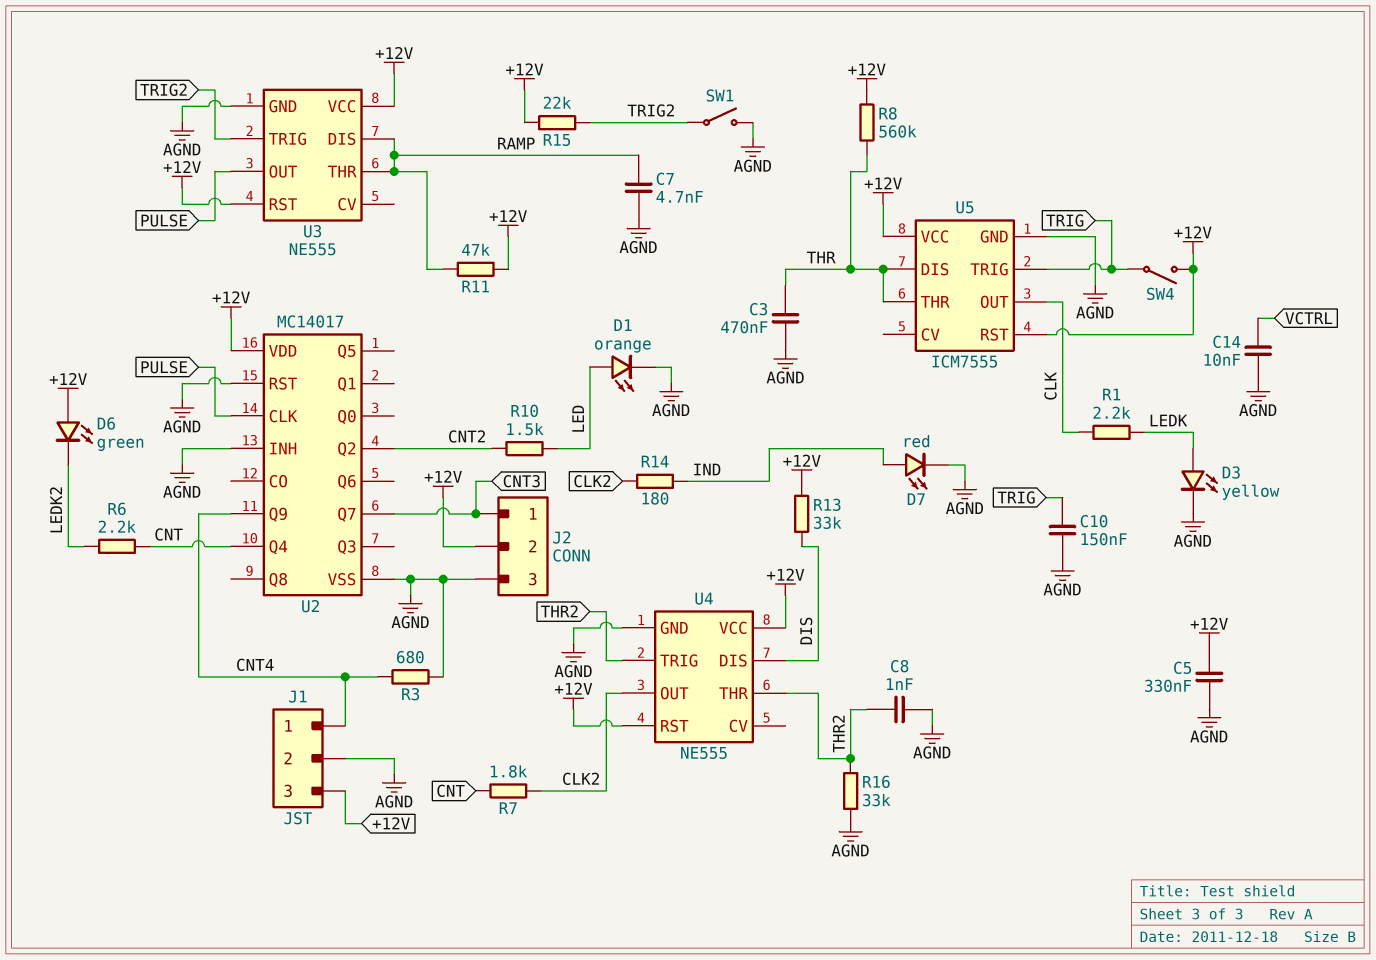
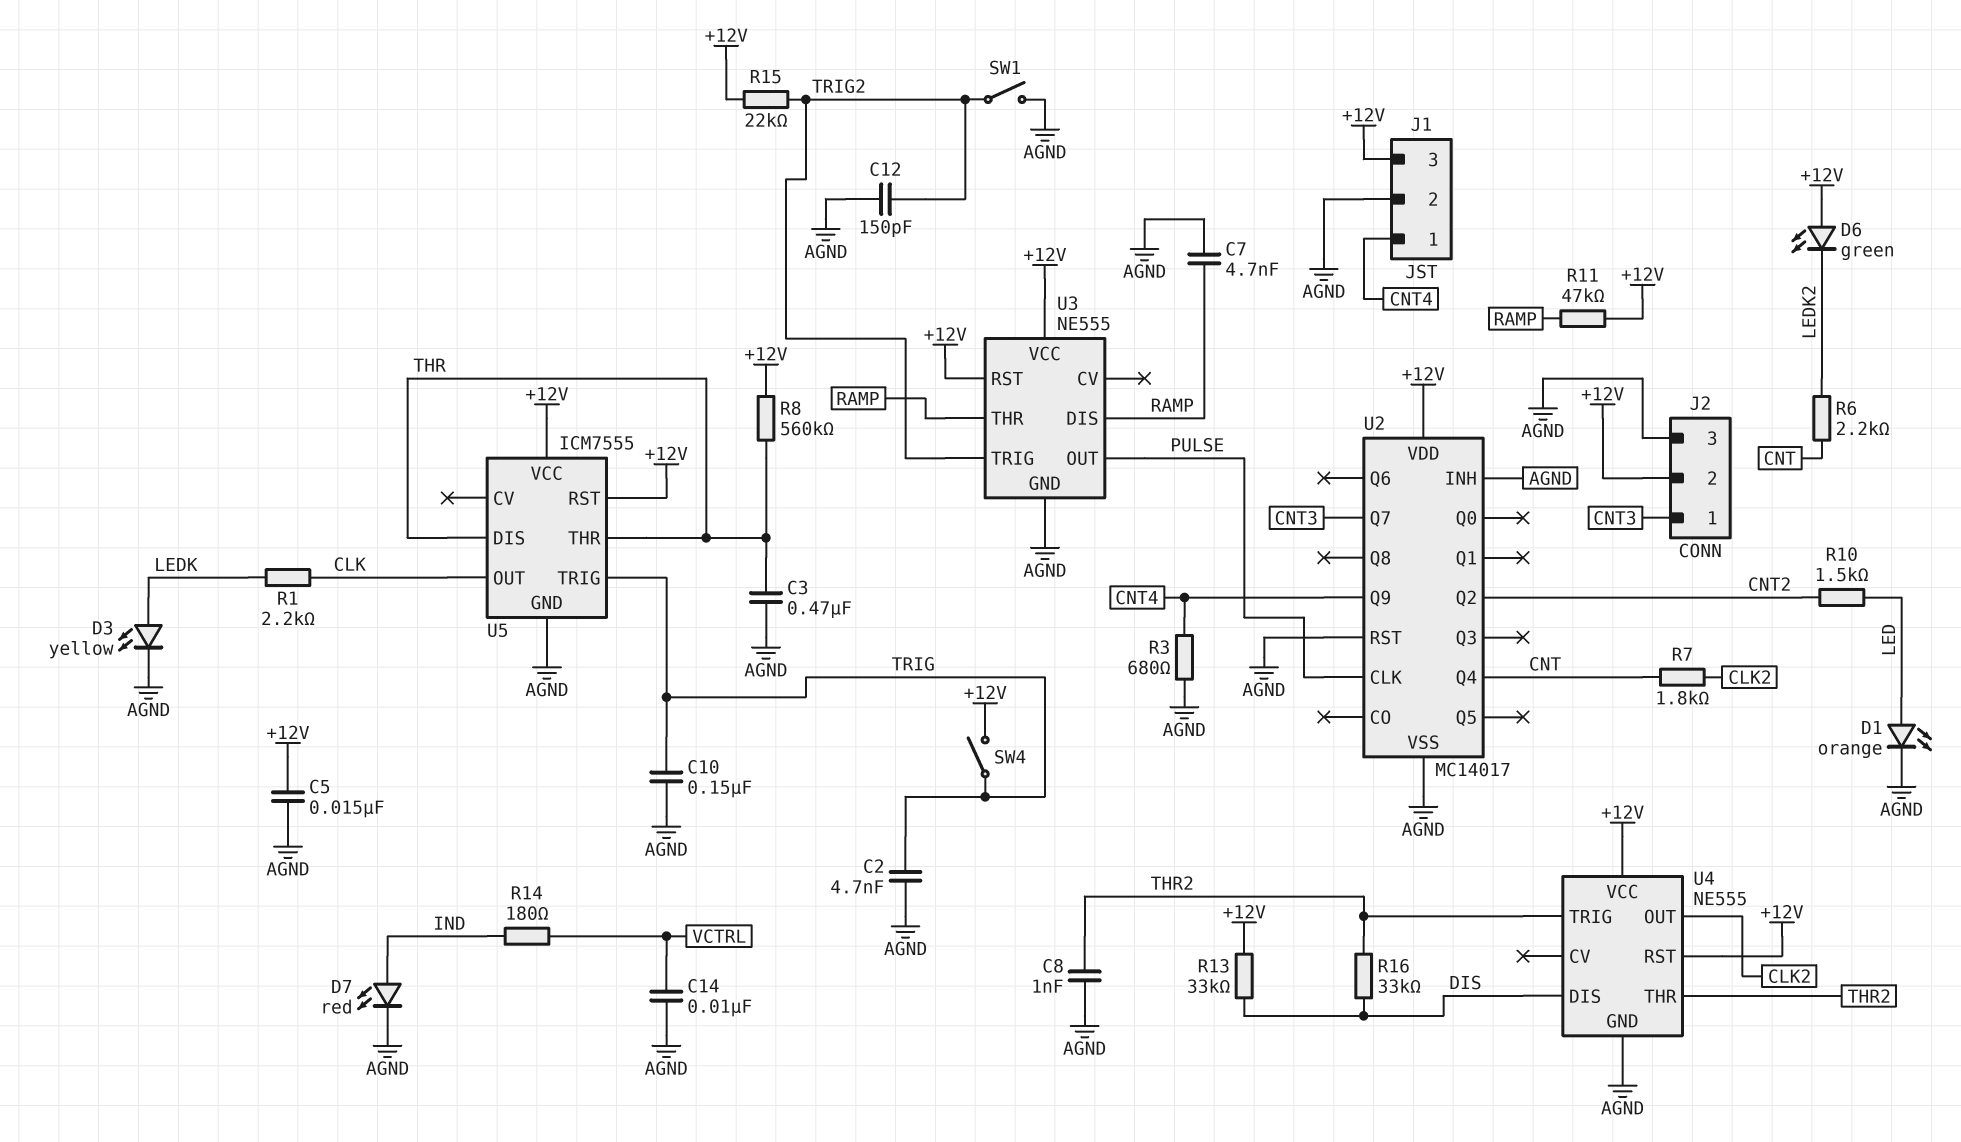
C2: none -> 4.7nF (AGND, TRIG)
C5: 330nF (+12V, AGND) -> 15nF (+12V, AGND)
C12: none -> 150pF (AGND, TRIG2)
R14: 180 (CLK2, IND) -> 180 (IND, VCTRL)
R16: 33k (AGND, THR2) -> 33k (DIS, THR2)

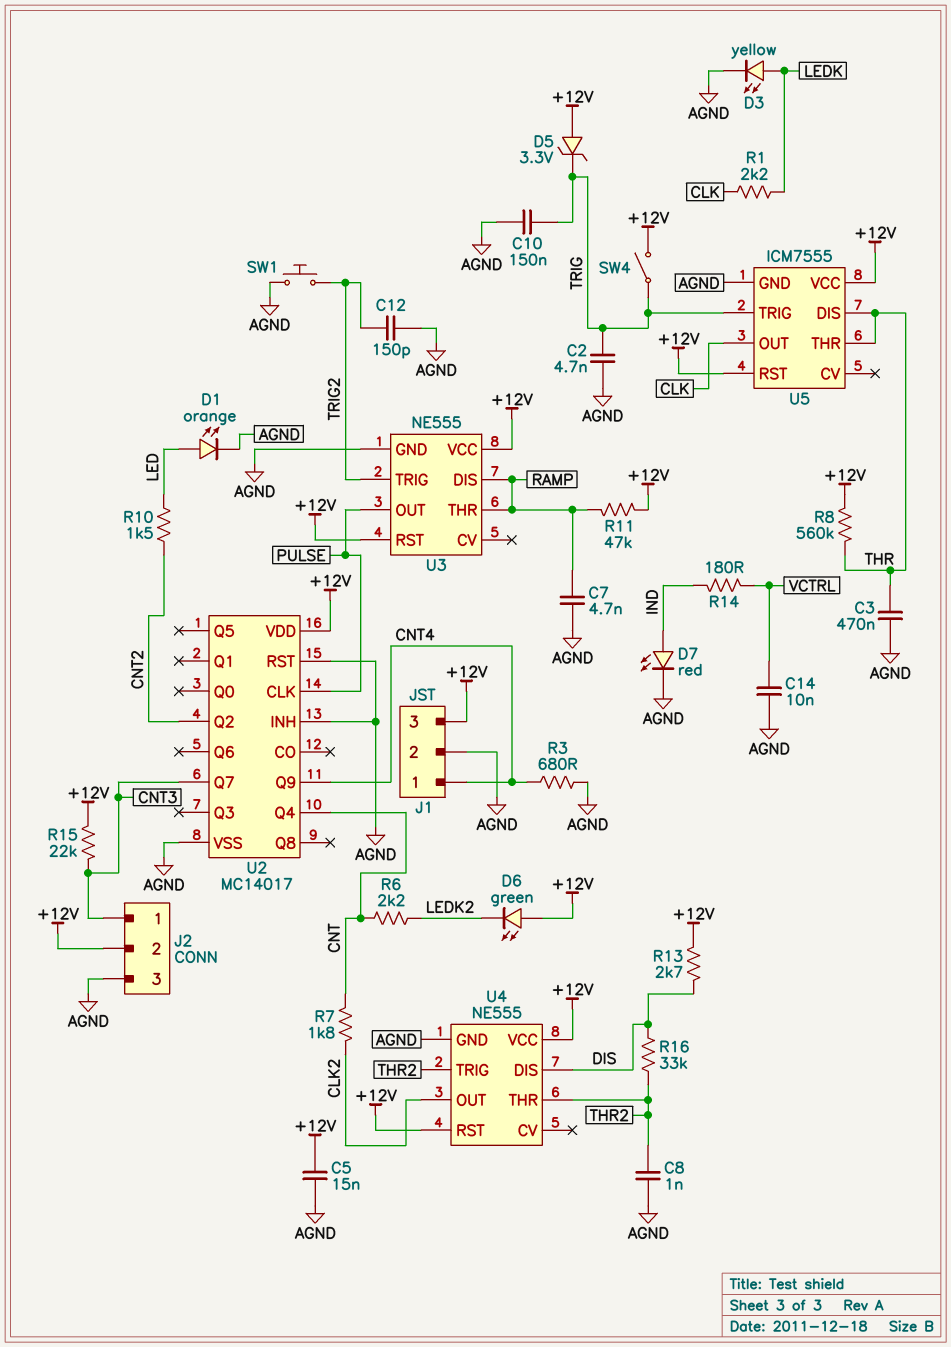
D5: none -> zener 3.3V (A +12V, K TRIG)
R13: 33k (+12V, DIS) -> 2.7k (+12V, DIS)
R15: 22k (+12V, TRIG2) -> 22k (+12V, CNT3)
SW1: switch (AGND, TRIG2) -> button (AGND, TRIG2)

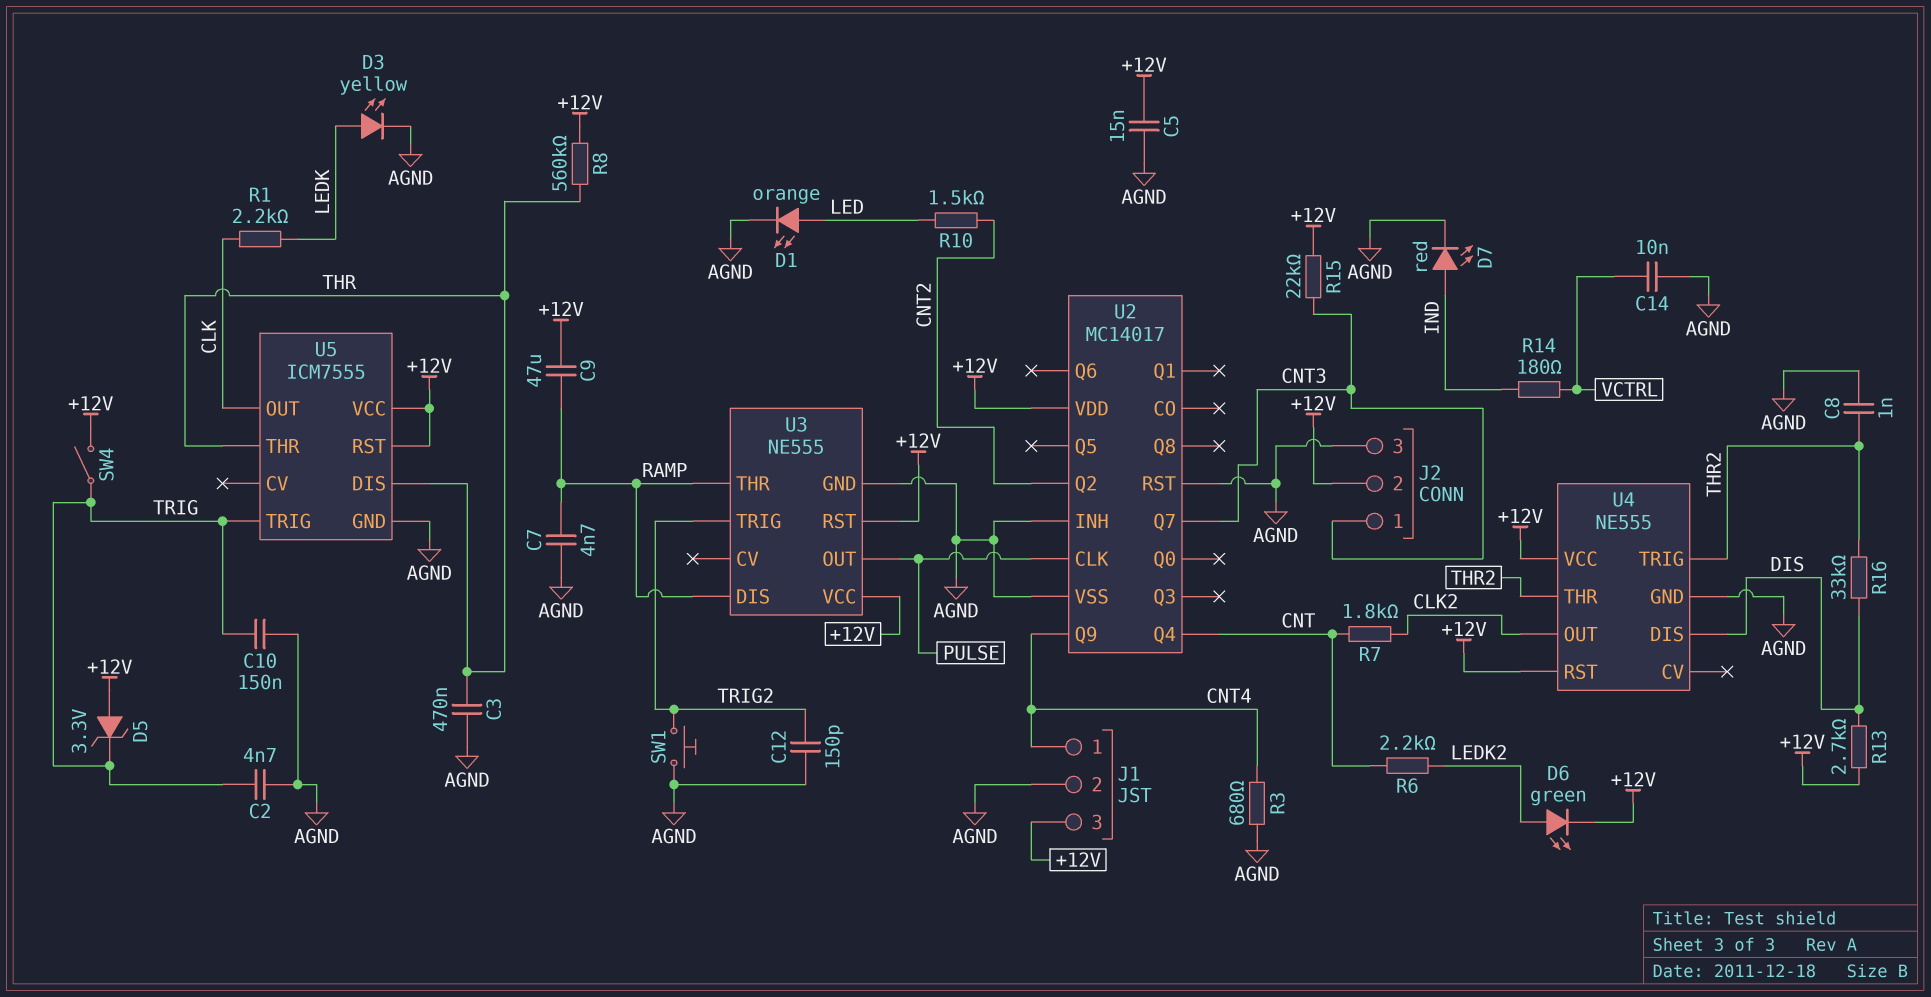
C9: none -> 47uF (+12V, RAMP)
D6: LED green (A +12V, K LEDK2) -> LED green (A LEDK2, K +12V)
R11: 47k (+12V, RAMP) -> none

